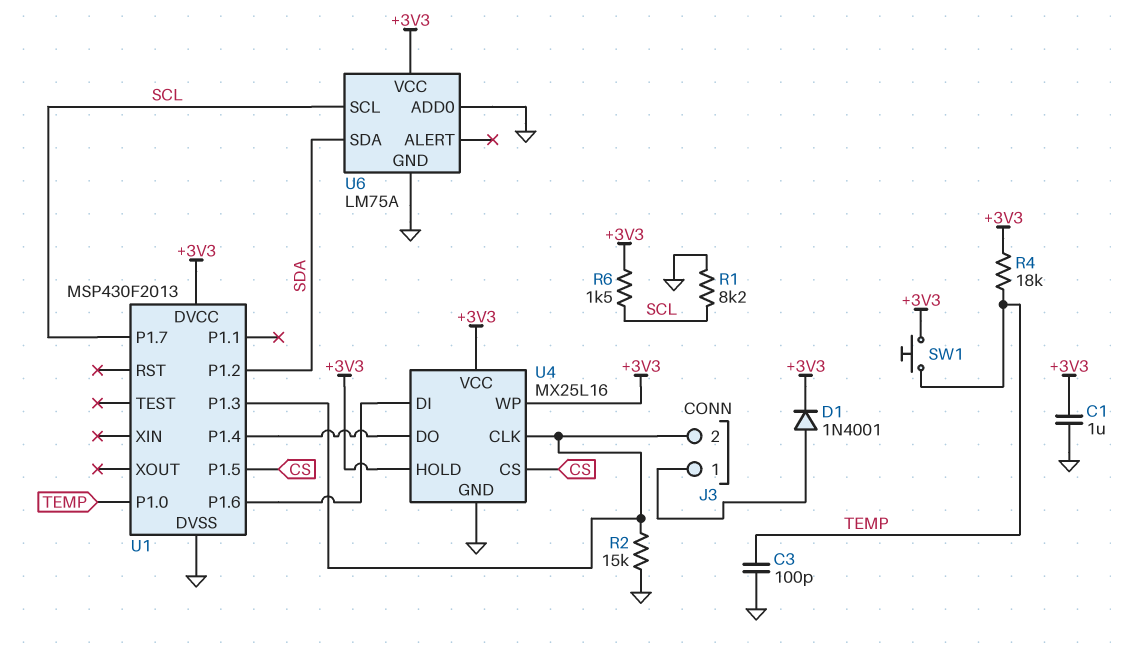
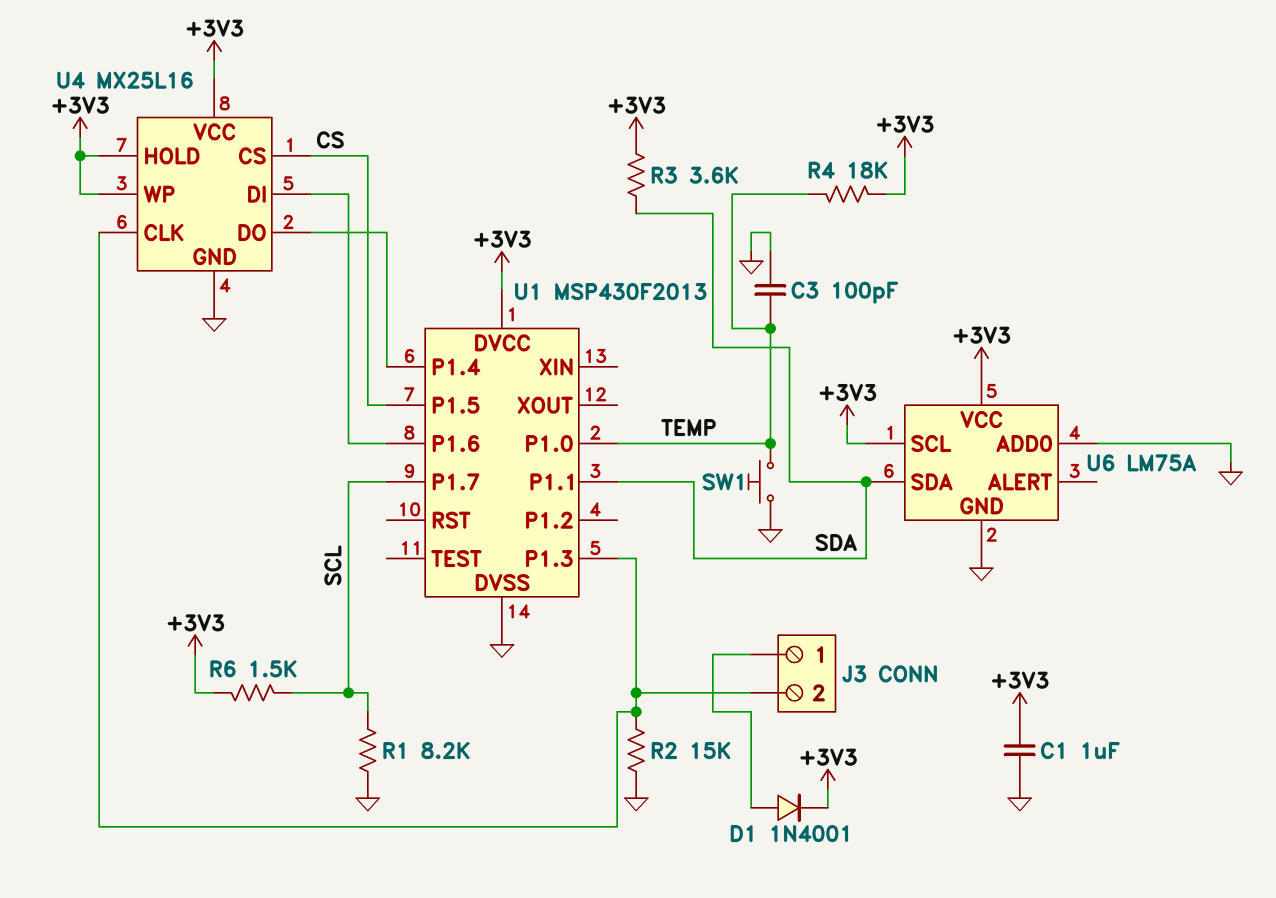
R3: none -> 3.6k (+3V3, SDA)
SW1: button (+3V3, TEMP) -> button (GND, TEMP)
U1 pin P1.1: none -> SDA
U1 pin P1.2: SDA -> none
U6 pin SCL: SCL -> +3V3

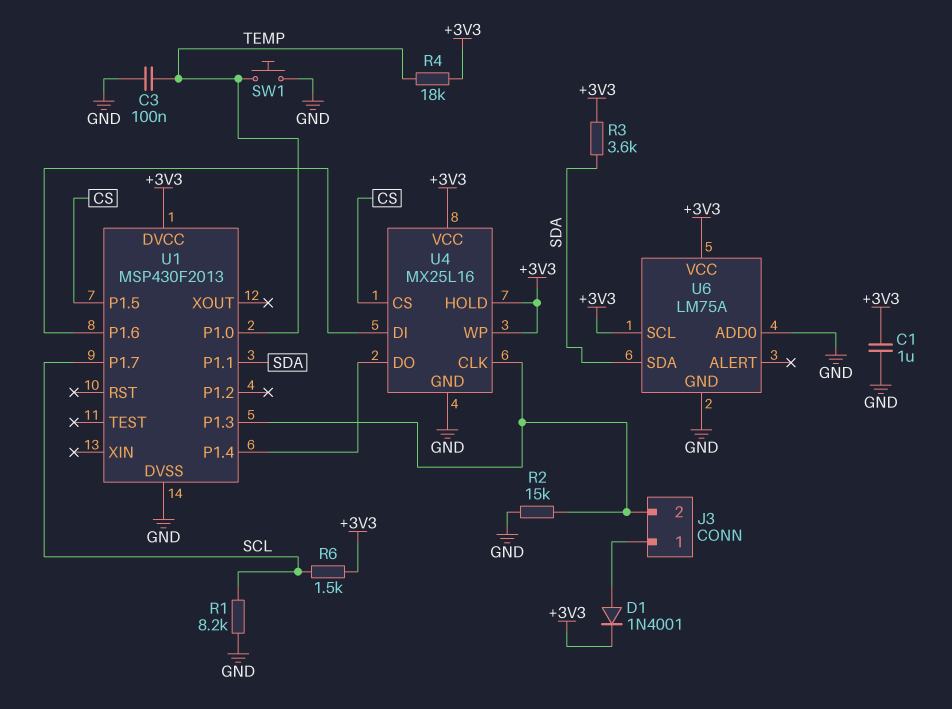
C3: 100pF (GND, TEMP) -> 100nF (GND, TEMP)

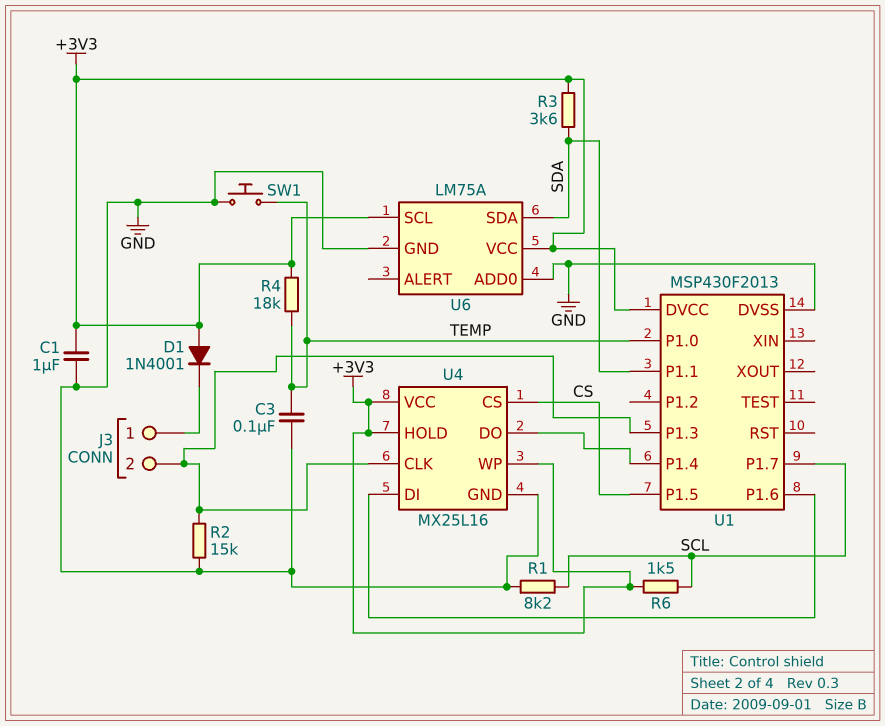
D1: diode 1N4001 (A J3/1, K +3V3) -> diode 1N4001 (A +3V3, K J3/1)

